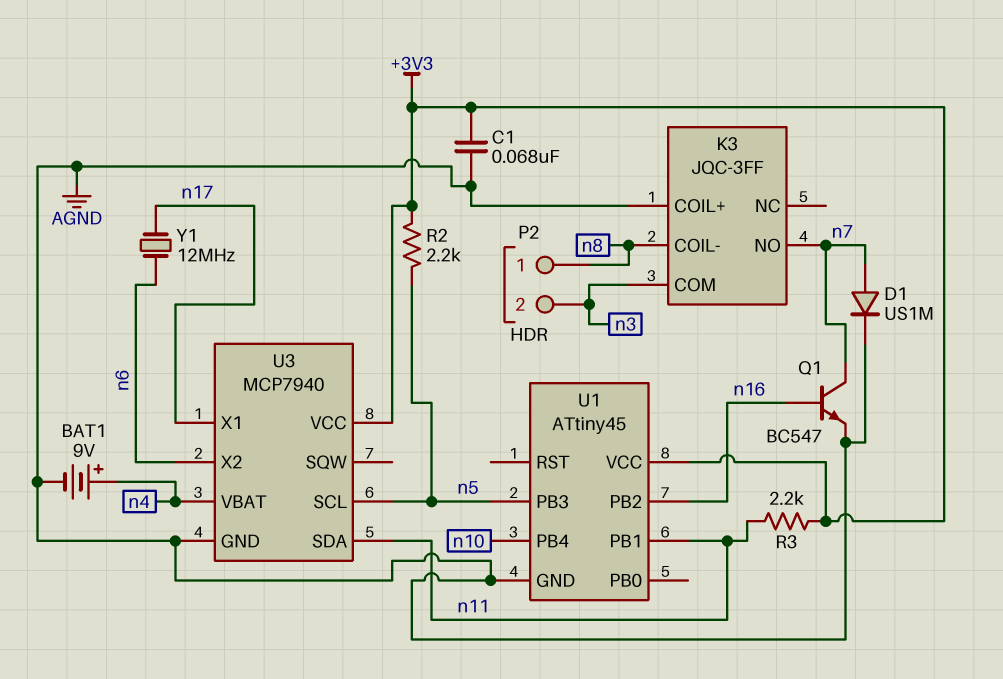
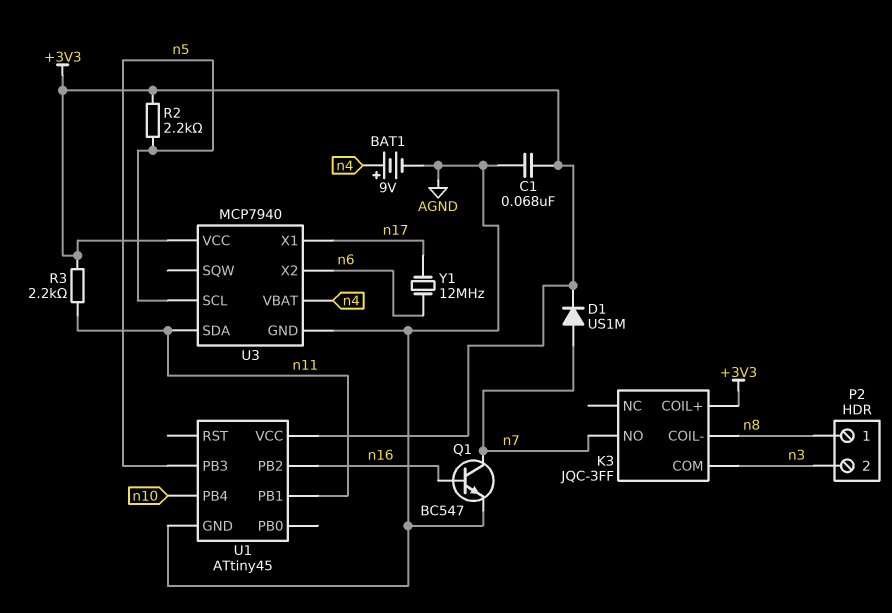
D1: diode US1M (A n7, K AGND) -> diode US1M (A n7, K +3V3)
K3 pin COIL+: AGND -> +3V3

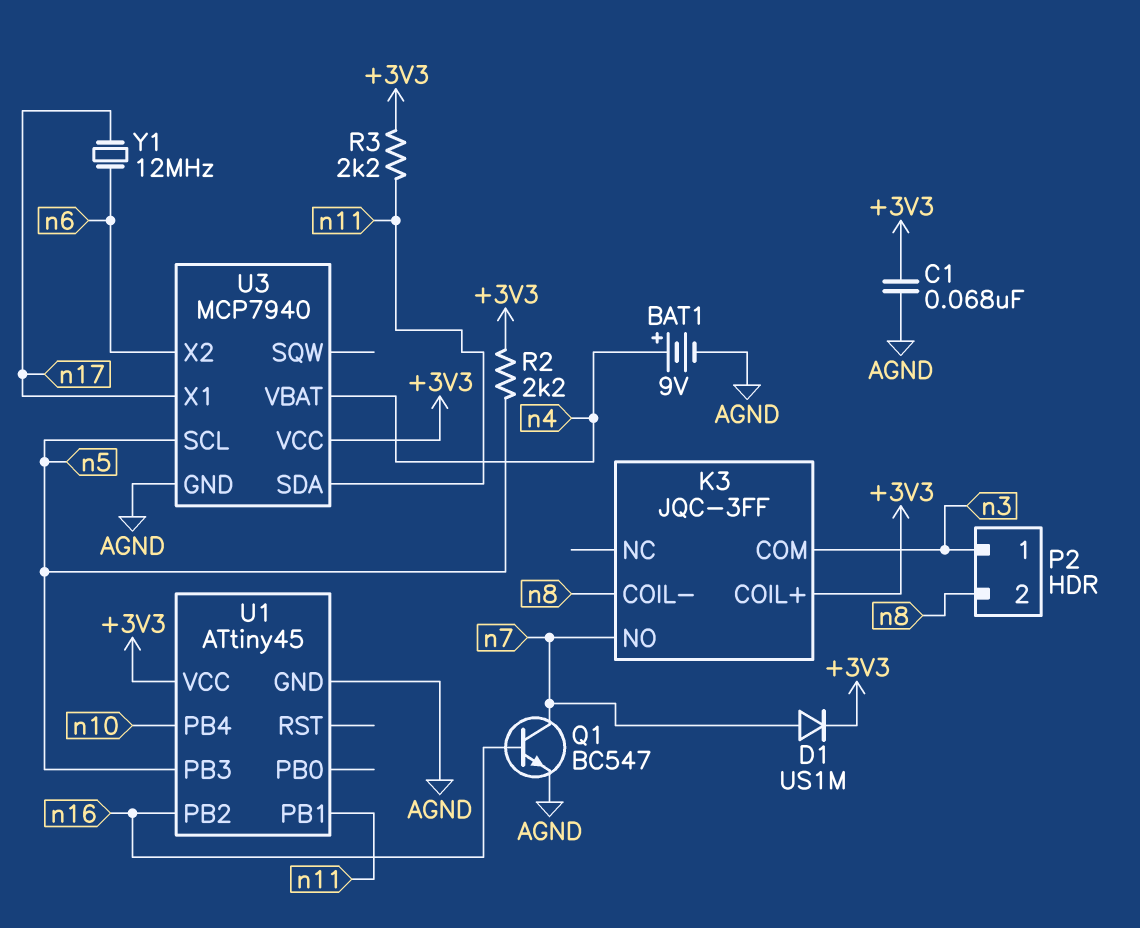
P2 pin 1: n8 -> n3
P2 pin 2: n3 -> n8

